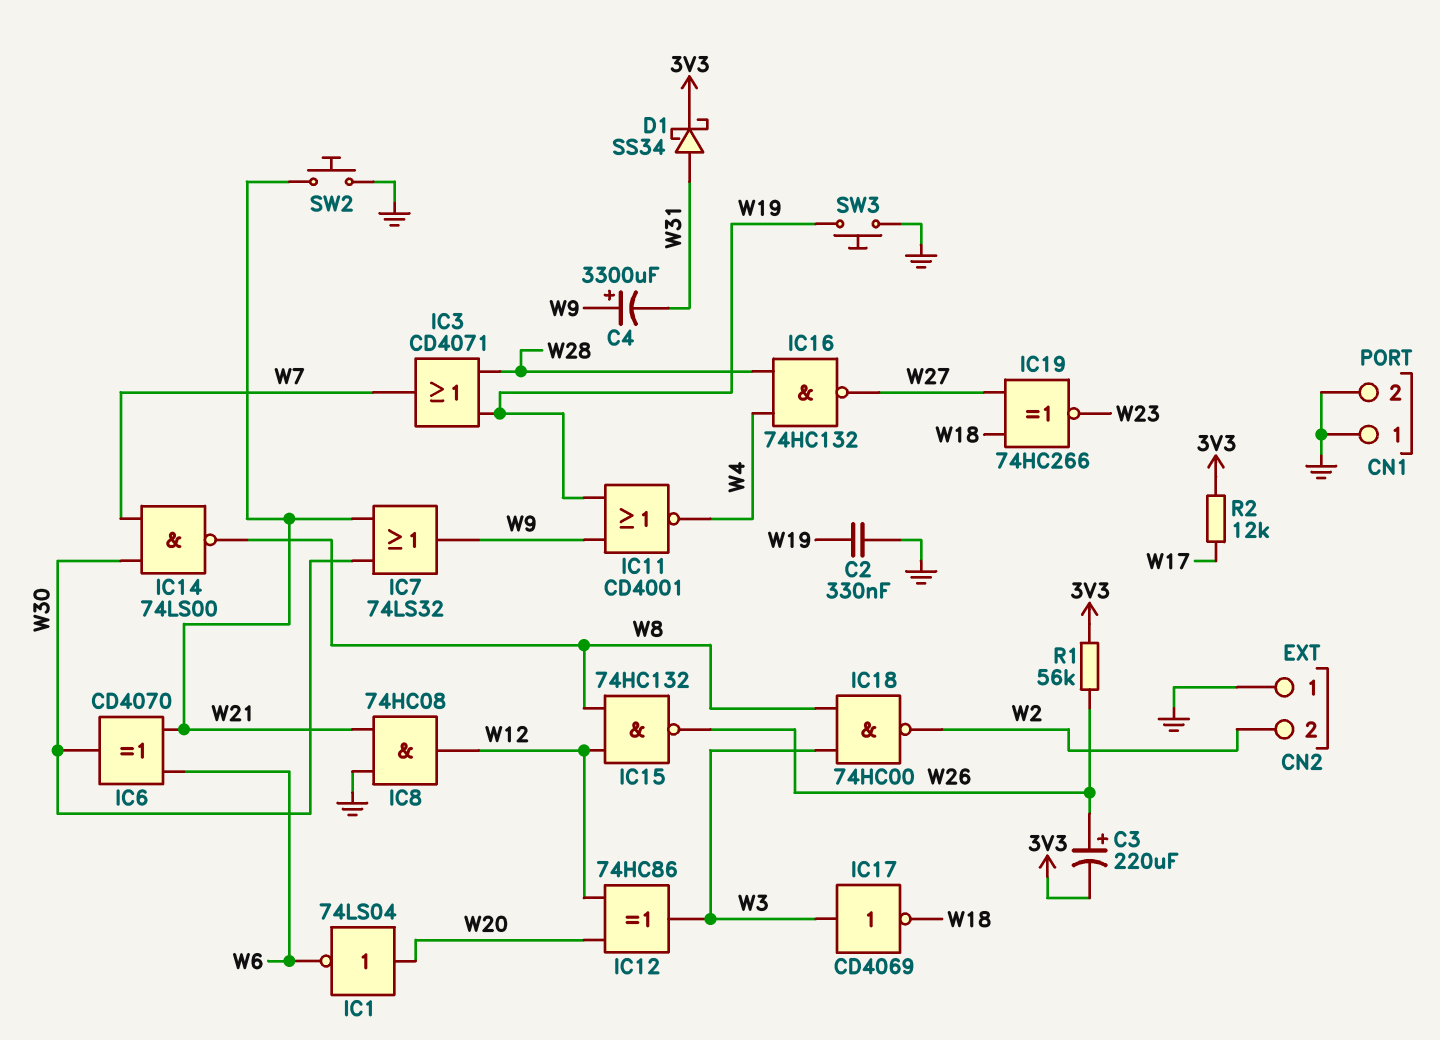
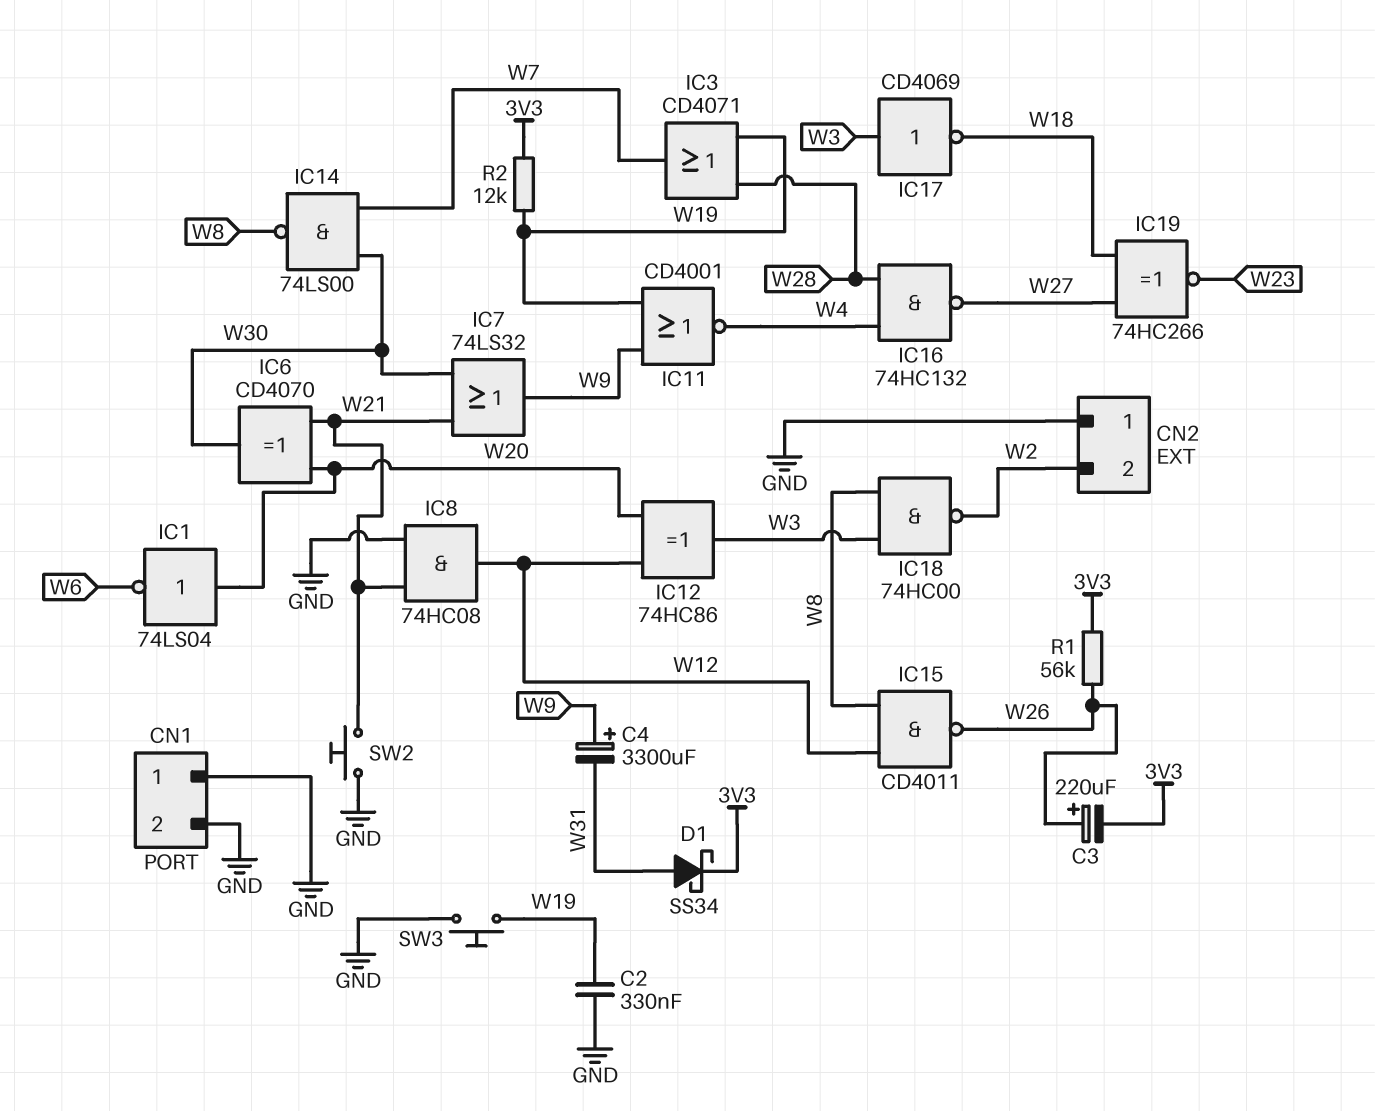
IC6: XOR CD4070 (in W6, in W21, out W30) -> XOR CD4070 (in W20, in W21, out W30)
IC15: NAND 74HC132 (in W8, in W12, out W26) -> NAND CD4011 (in W8, in W12, out W26)
R2: 12k (3V3, W17) -> 12k (3V3, W19)

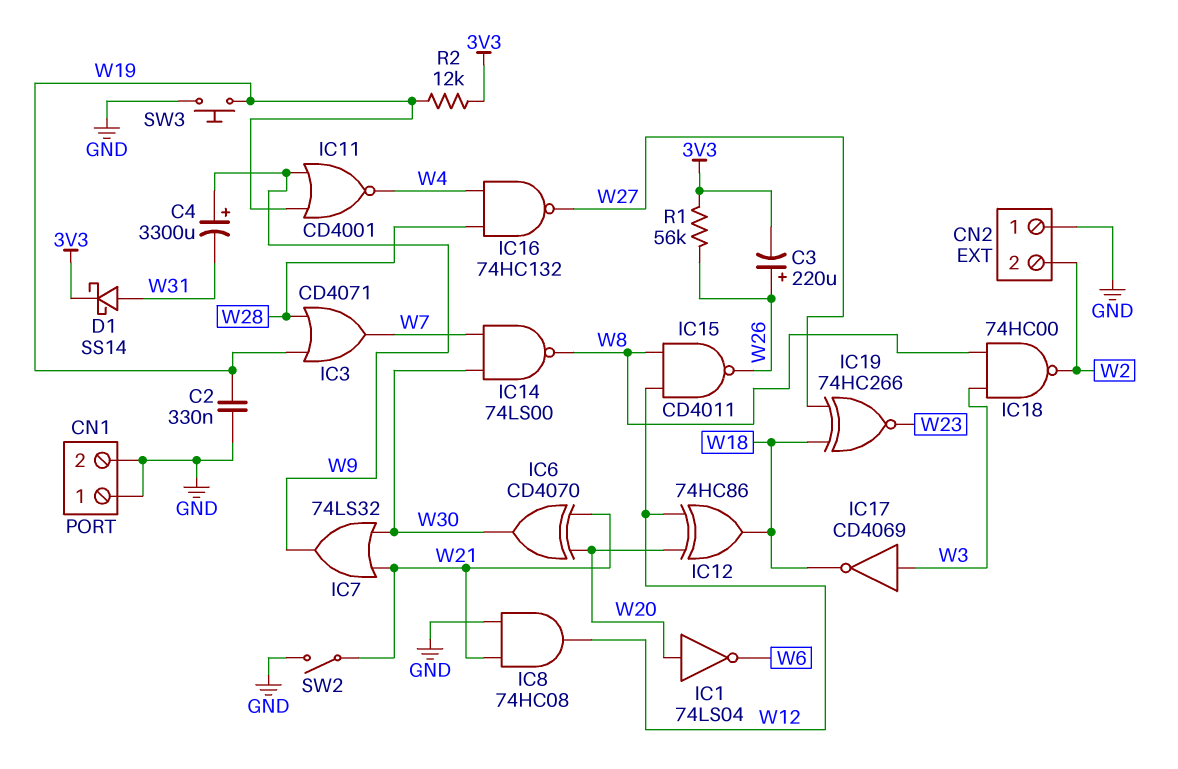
D1: schottky SS34 (A W31, K 3V3) -> schottky SS14 (A W31, K 3V3)
IC12: XOR 74HC86 (in W12, in W20, out W3) -> XOR 74HC86 (in W12, in W20, out W18)
SW2: button (GND, W21) -> switch (GND, W21)

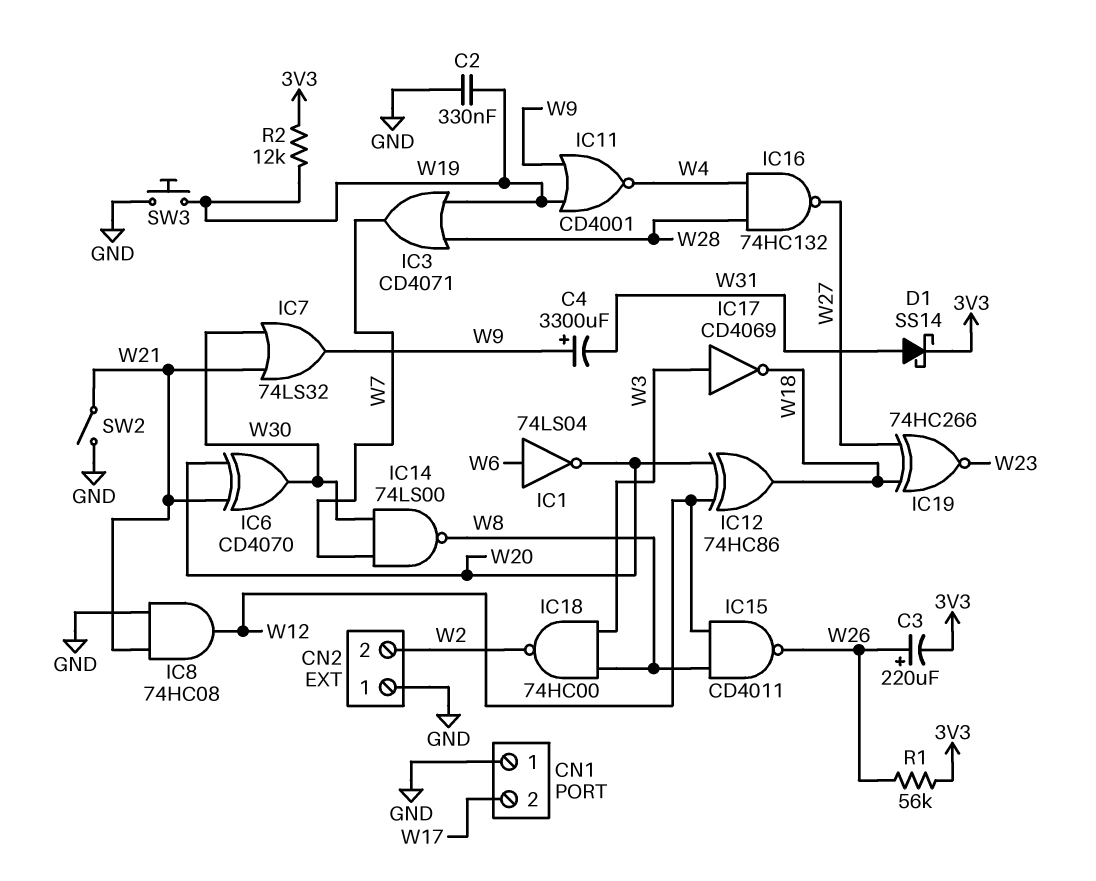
CN1 pin 2: GND -> W17
IC1: NOT 74LS04 (in W20, out W6) -> NOT 74LS04 (in W6, out W20)

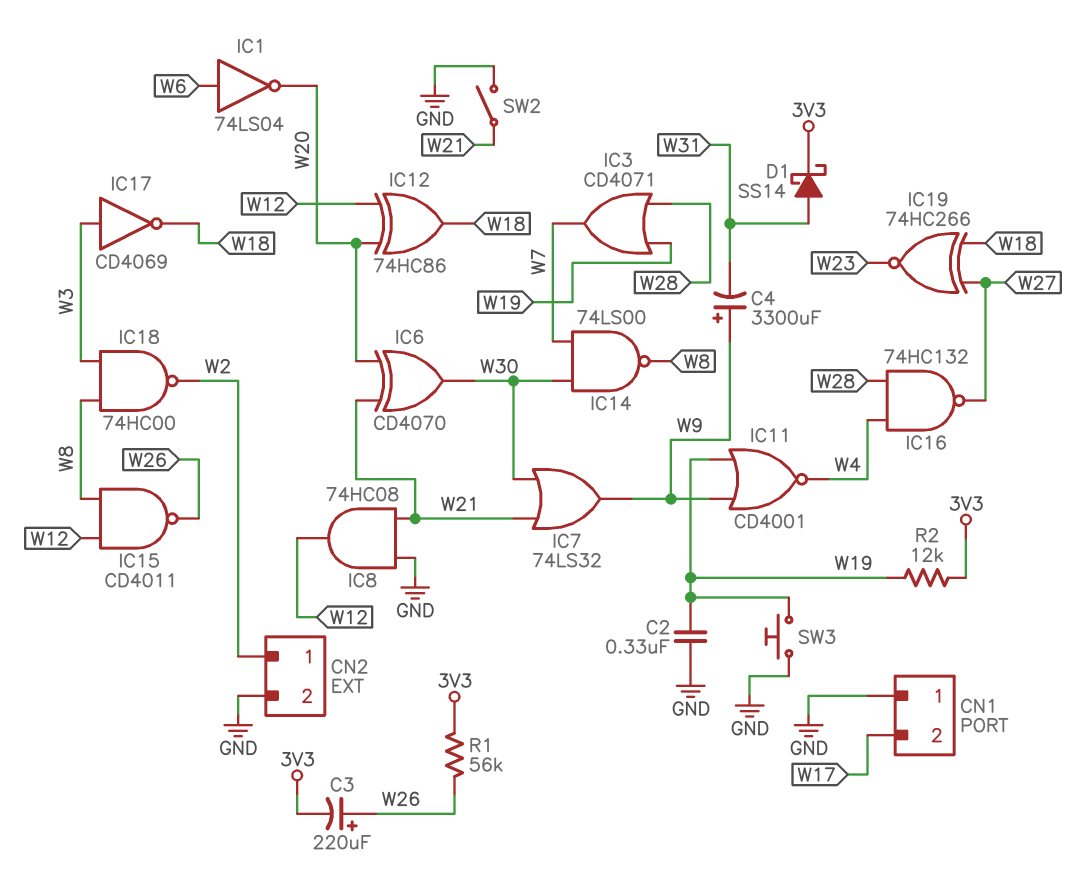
CN2 pin 1: GND -> W2
CN2 pin 2: W2 -> GND

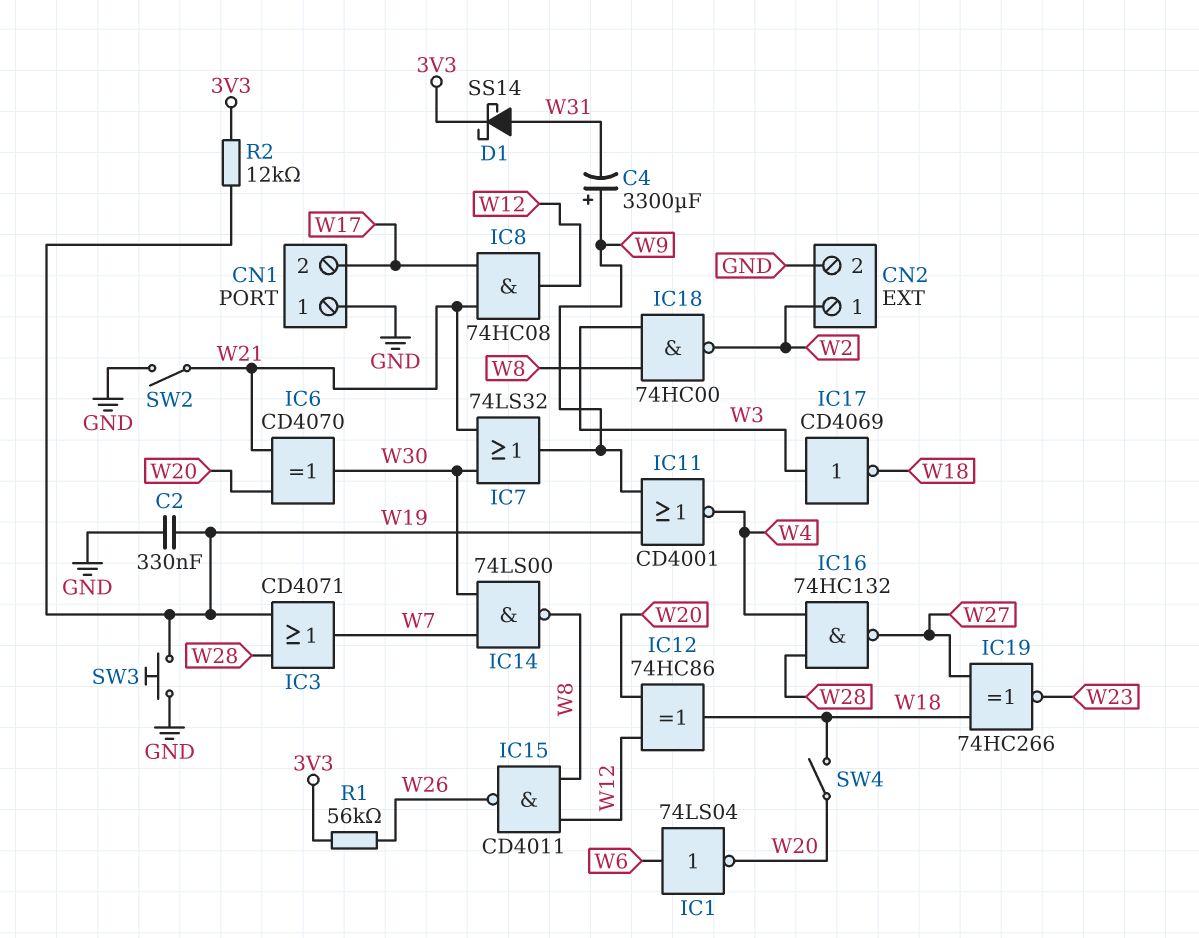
C3: 220uF (plus W26, minus 3V3) -> none
IC8: AND 74HC08 (in GND, in W21, out W12) -> AND 74HC08 (in W17, in W21, out W12)
SW4: none -> switch (W18, W20)

